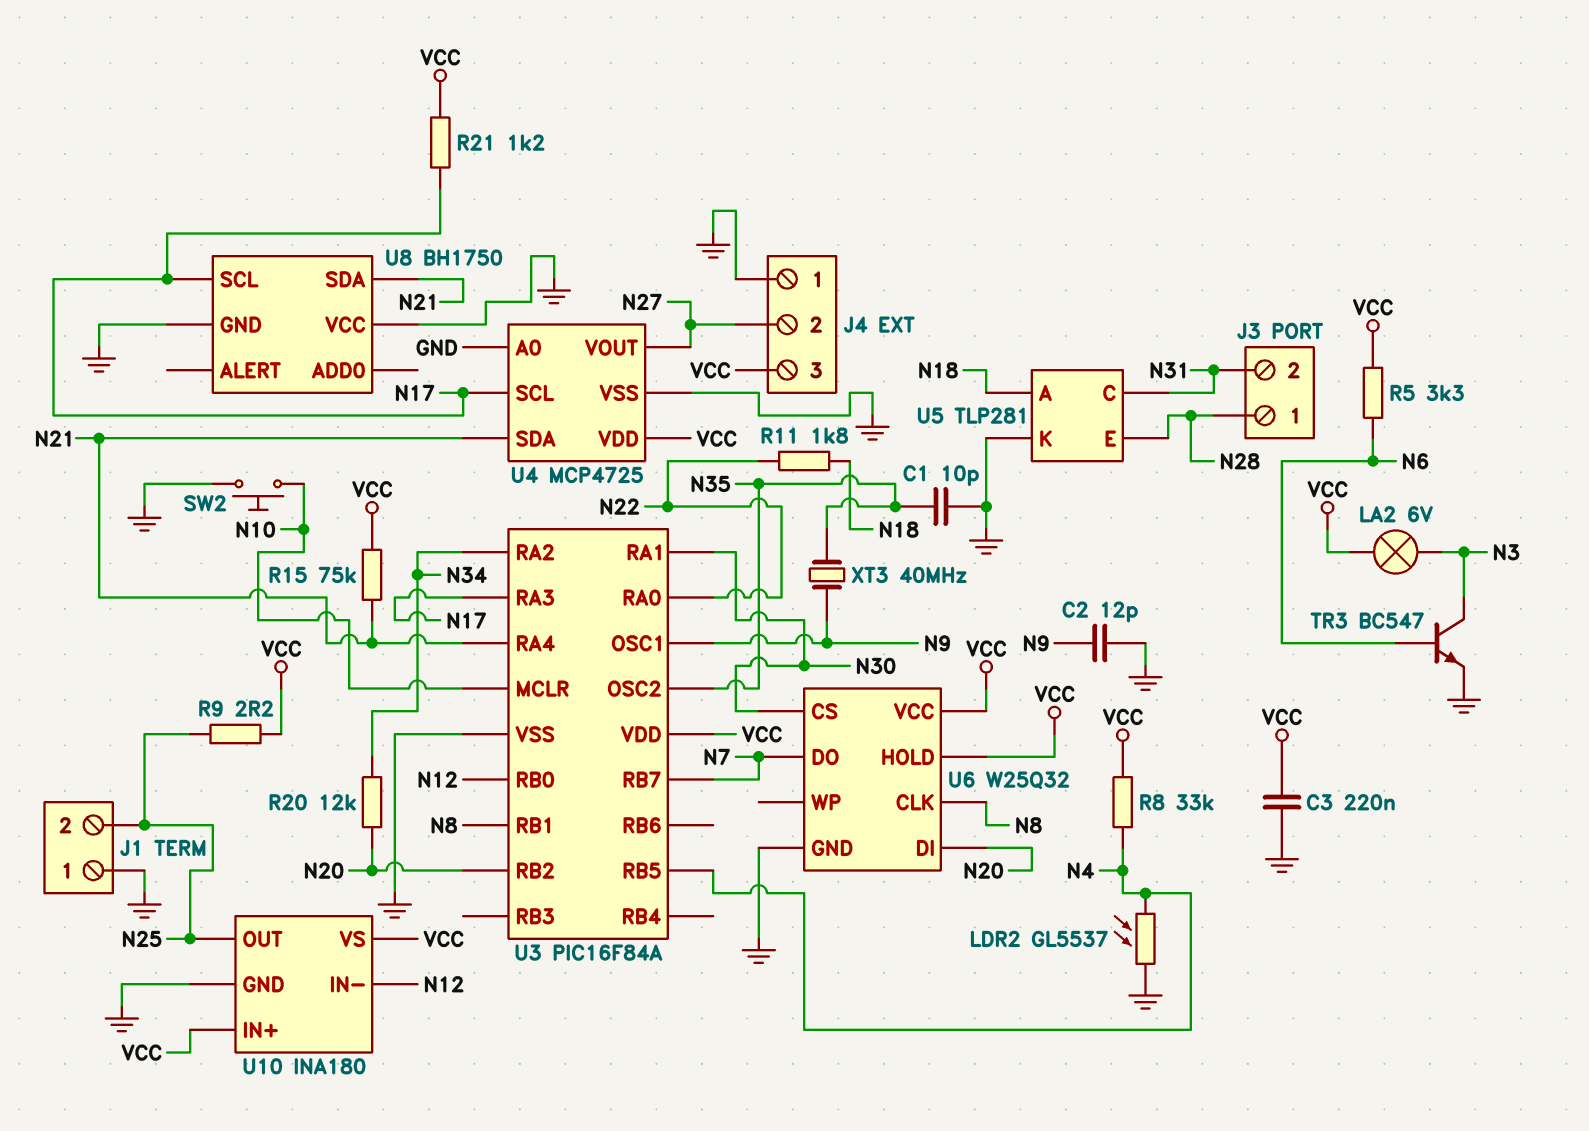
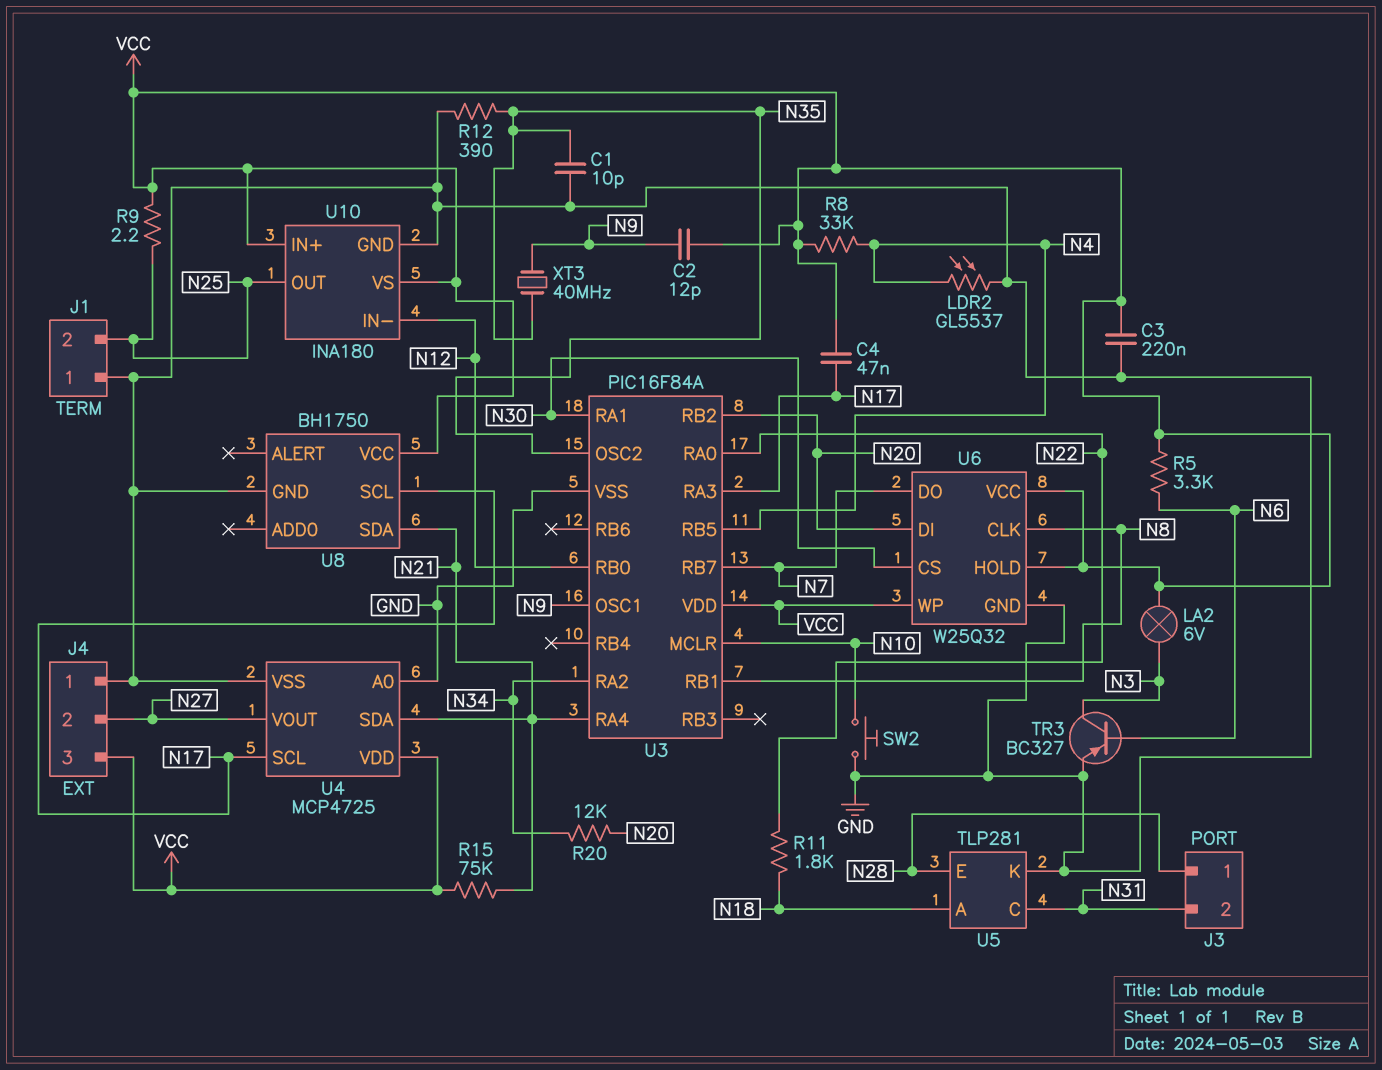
C2: 12pF (GND, N9) -> 12pF (N9, VCC)
C4: none -> 47nF (N17, VCC)
R12: none -> 390 (GND, N35)
R21: 1.2k (N17, VCC) -> none
TR3: NPN BC547 (B N6, C N3, E GND) -> PNP BC327 (B N6, C N3, E GND)
U6 pin WP: none -> VCC
U8 pin VCC: GND -> VCC

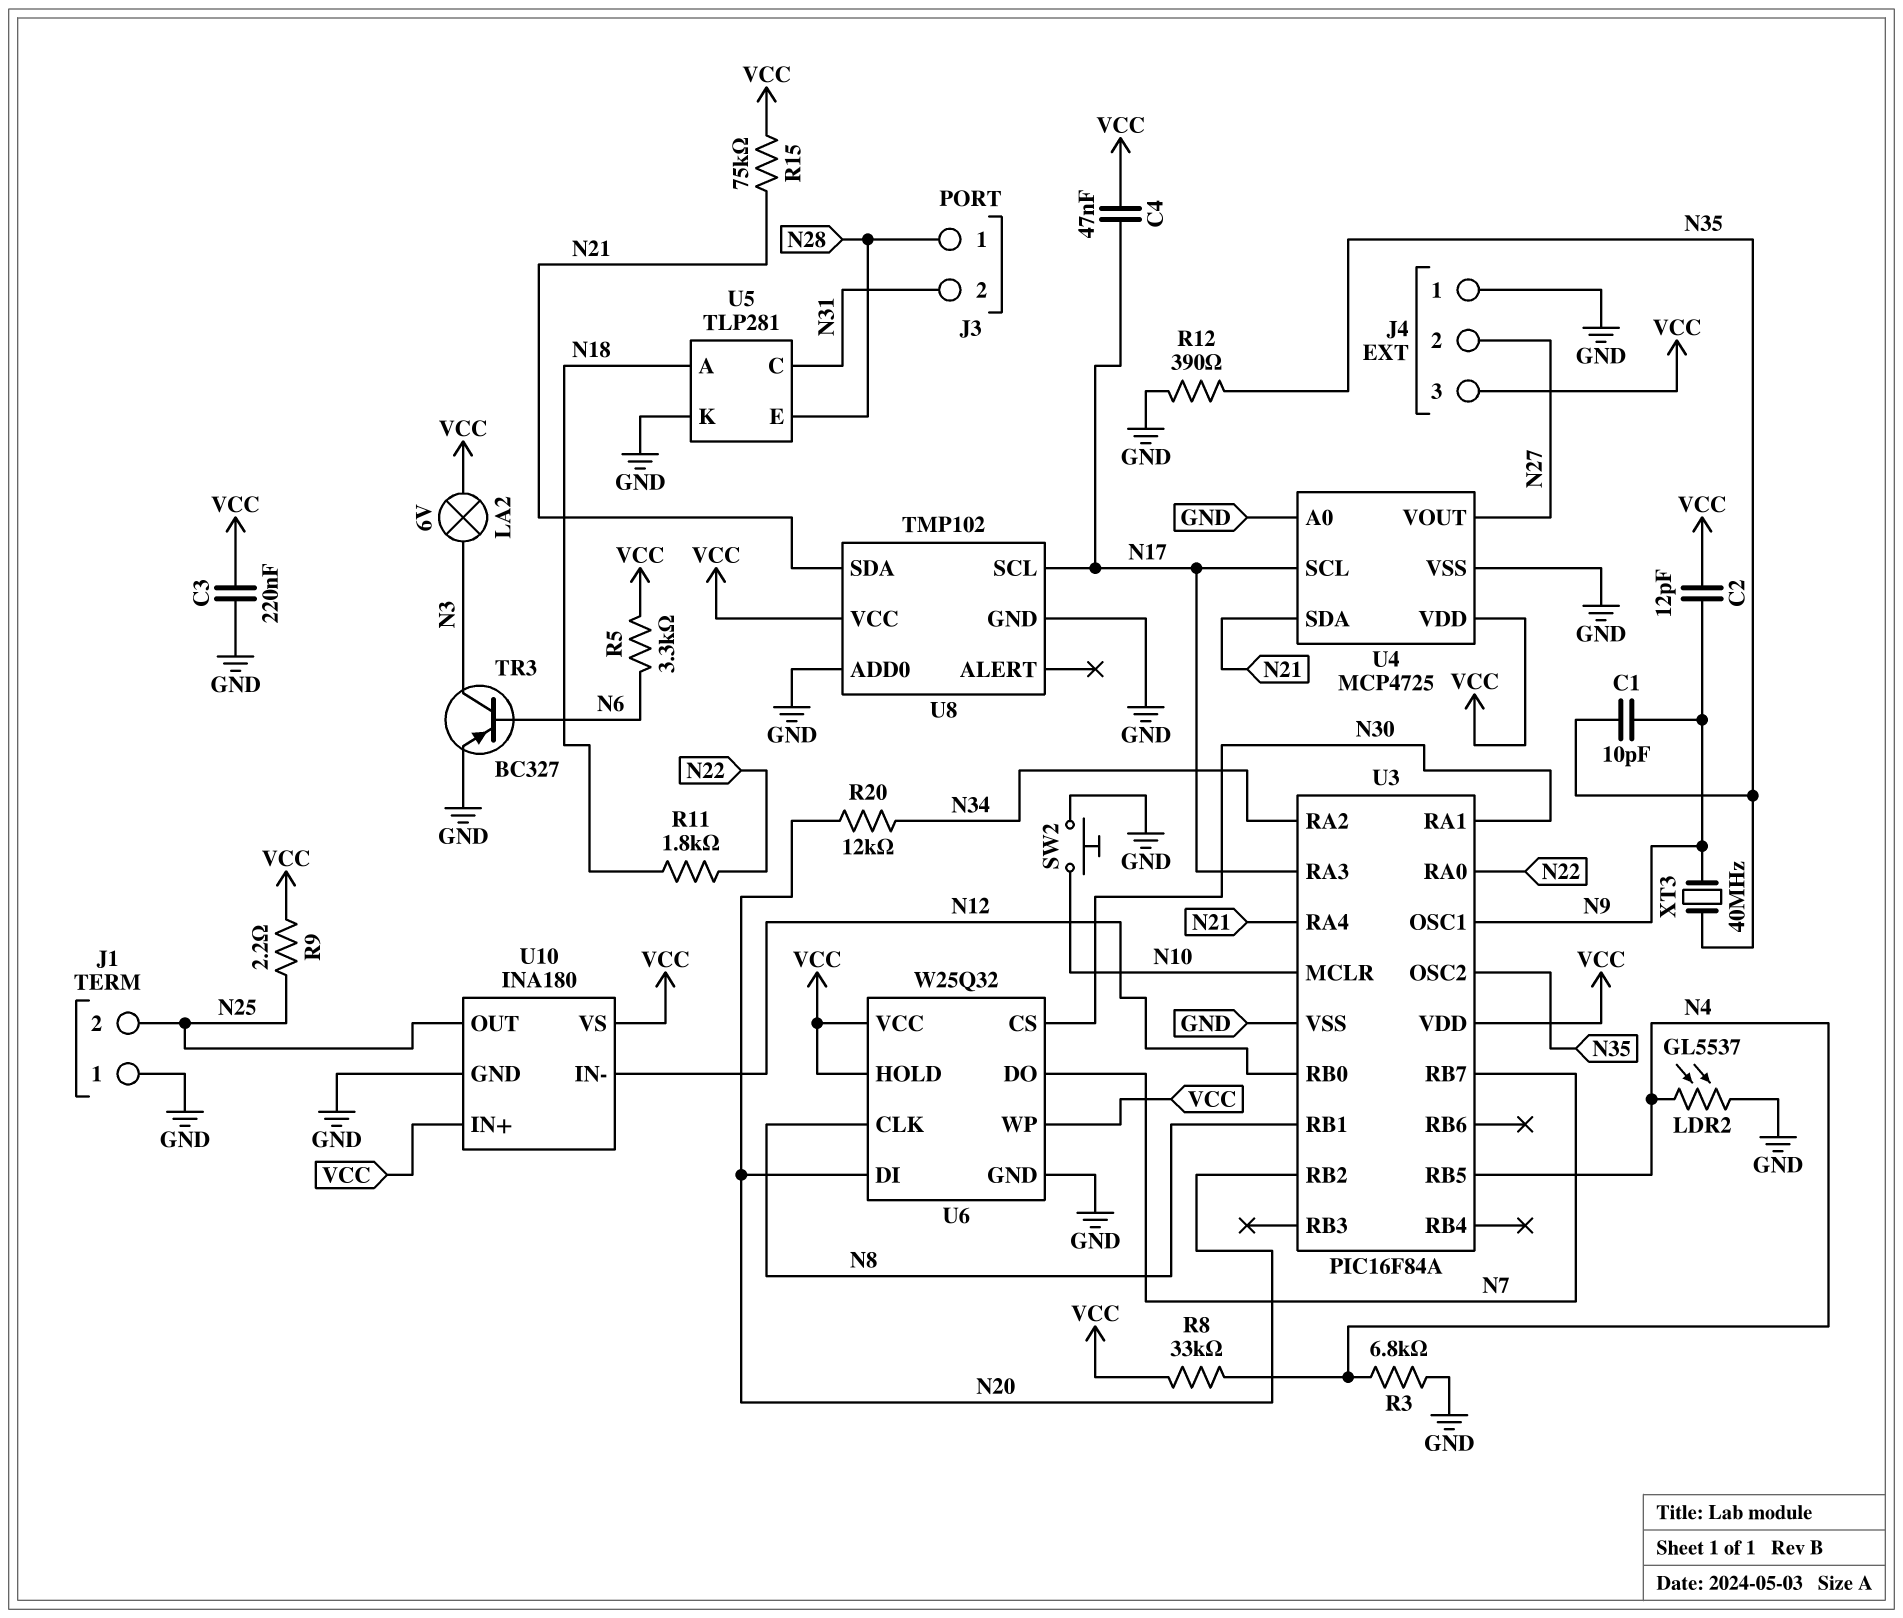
C1: 10pF (GND, N35) -> 10pF (N9, N35)
R3: none -> 6.8k (GND, N4)
U8: BH1750 -> TMP102
U8 pin ADD0: none -> GND

